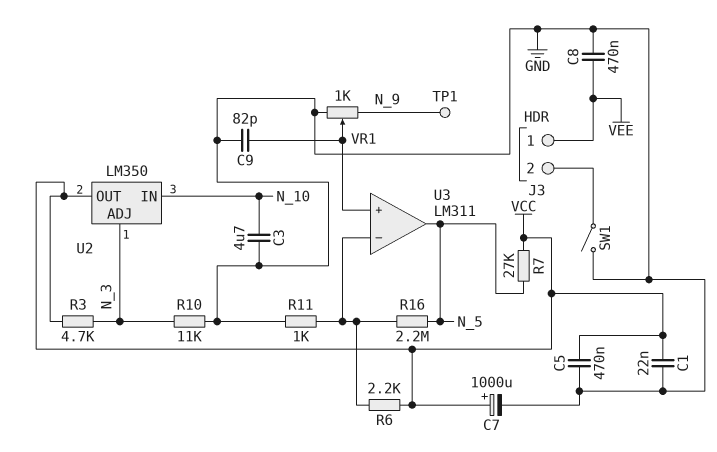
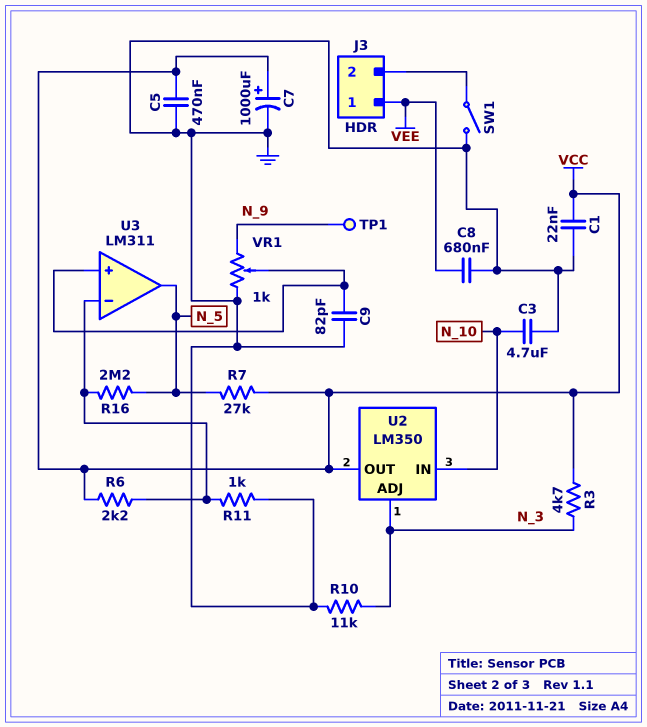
C8: 470nF (GND, VEE) -> 680nF (GND, VEE)

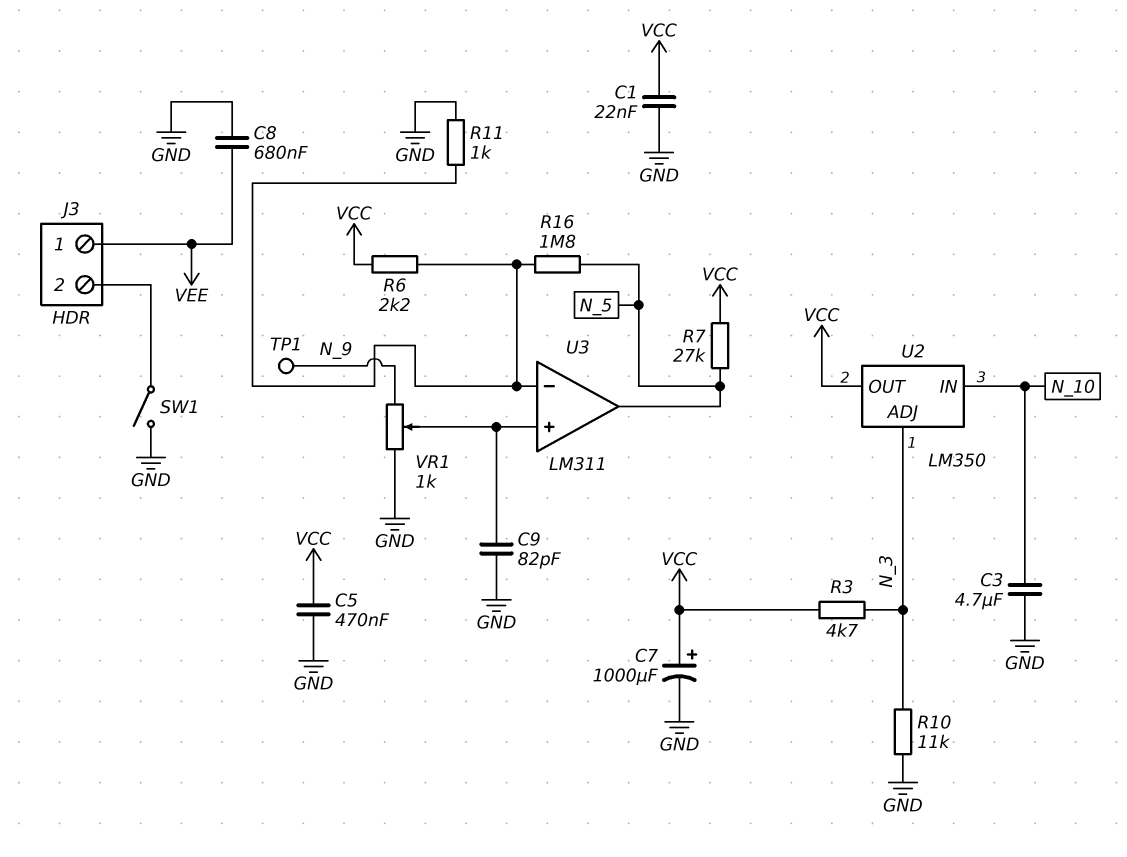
R16: 2.2M (N_5, U3/in-) -> 1.8M (N_5, U3/in-)

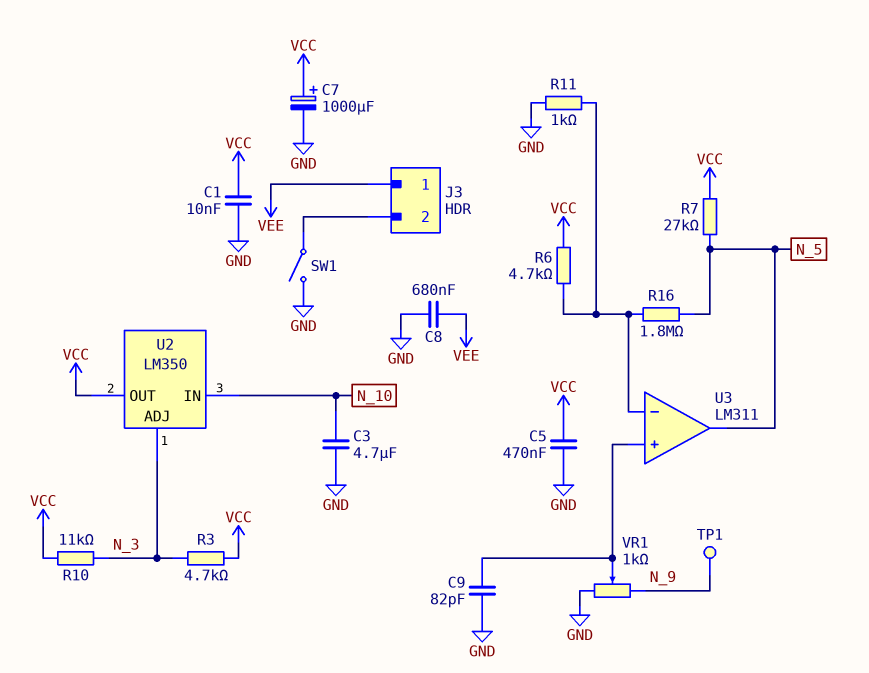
C1: 22nF (GND, VCC) -> 10nF (GND, VCC)
R6: 2.2k (U3/in-, VCC) -> 4.7k (U3/in-, VCC)
R10: 11k (GND, N_3) -> 11k (N_3, VCC)

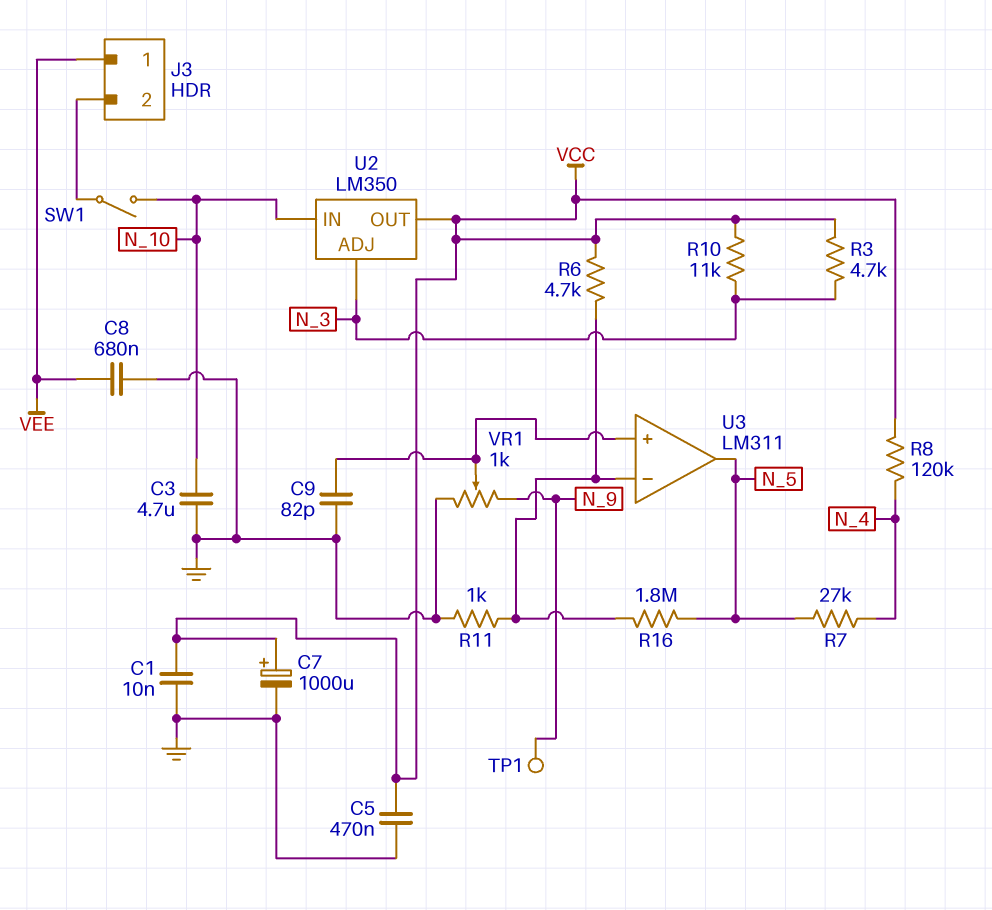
R7: 27k (N_5, VCC) -> 27k (N_4, N_5)
R8: none -> 120k (N_4, VCC)
SW1: switch (GND, J3/2) -> switch (J3/2, N_10)

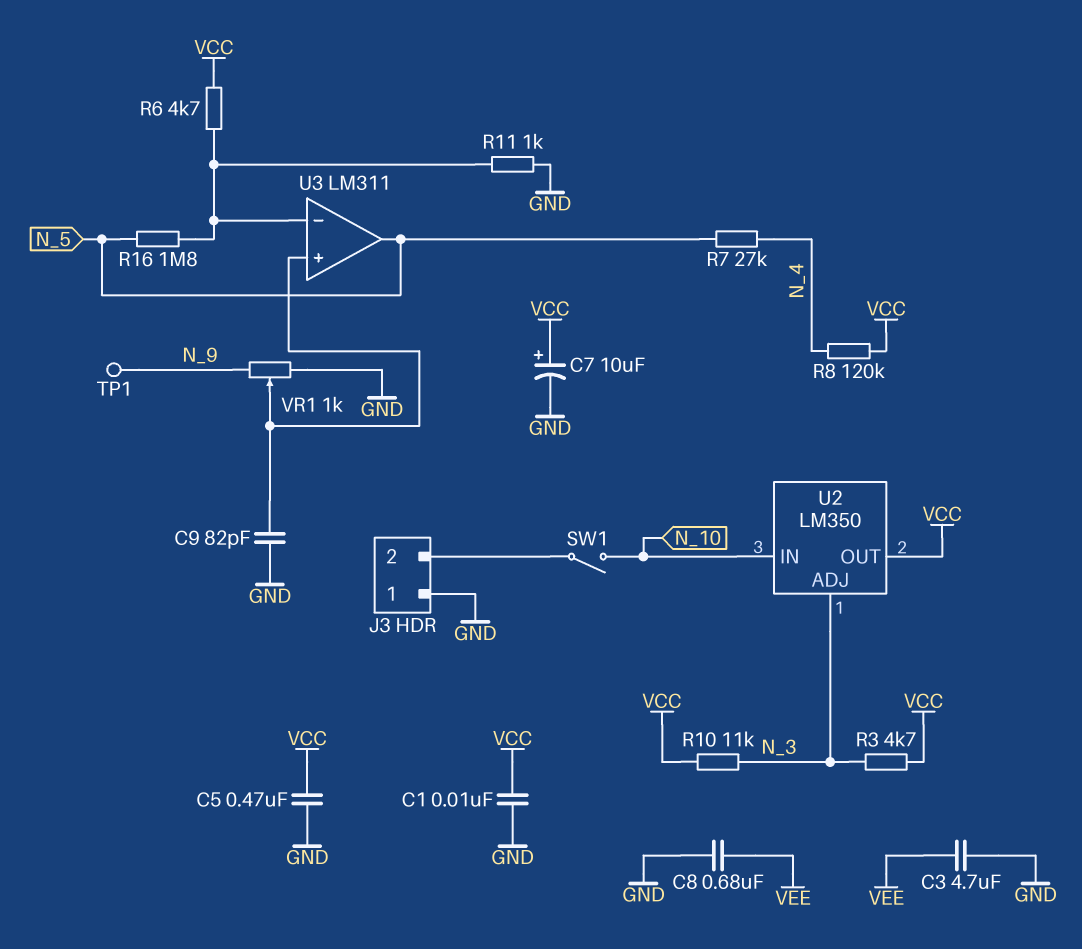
C3: 4.7uF (GND, N_10) -> 4.7uF (GND, VEE)
C7: 1000uF (plus VCC, minus GND) -> 10uF (plus VCC, minus GND)
J3 pin 1: VEE -> GND

